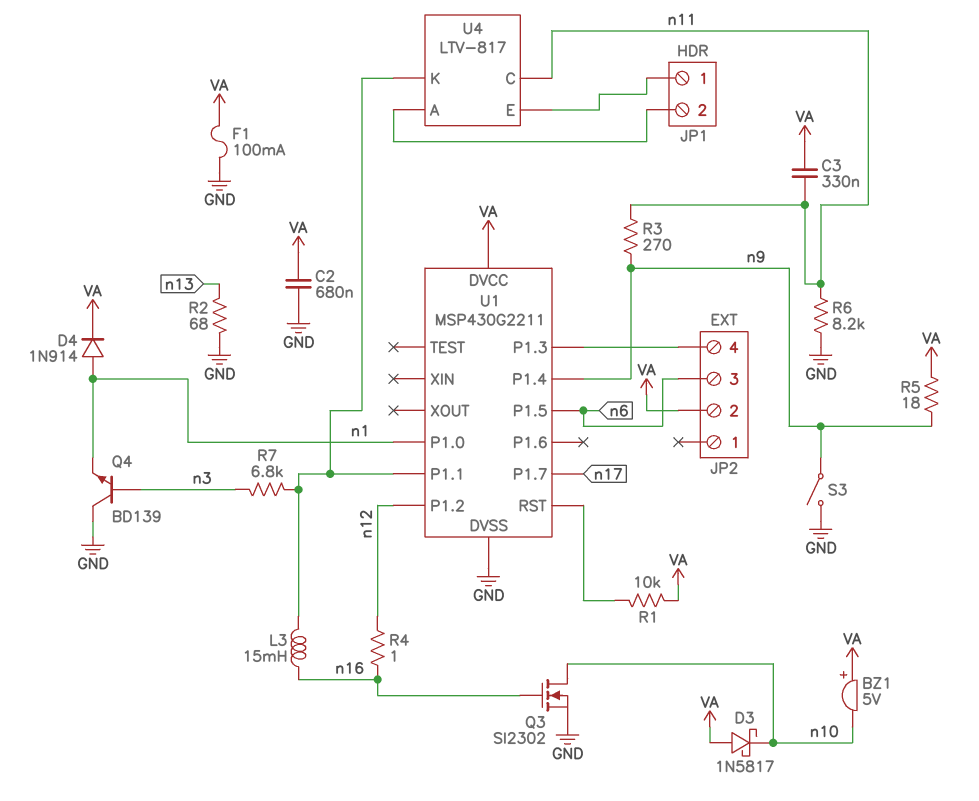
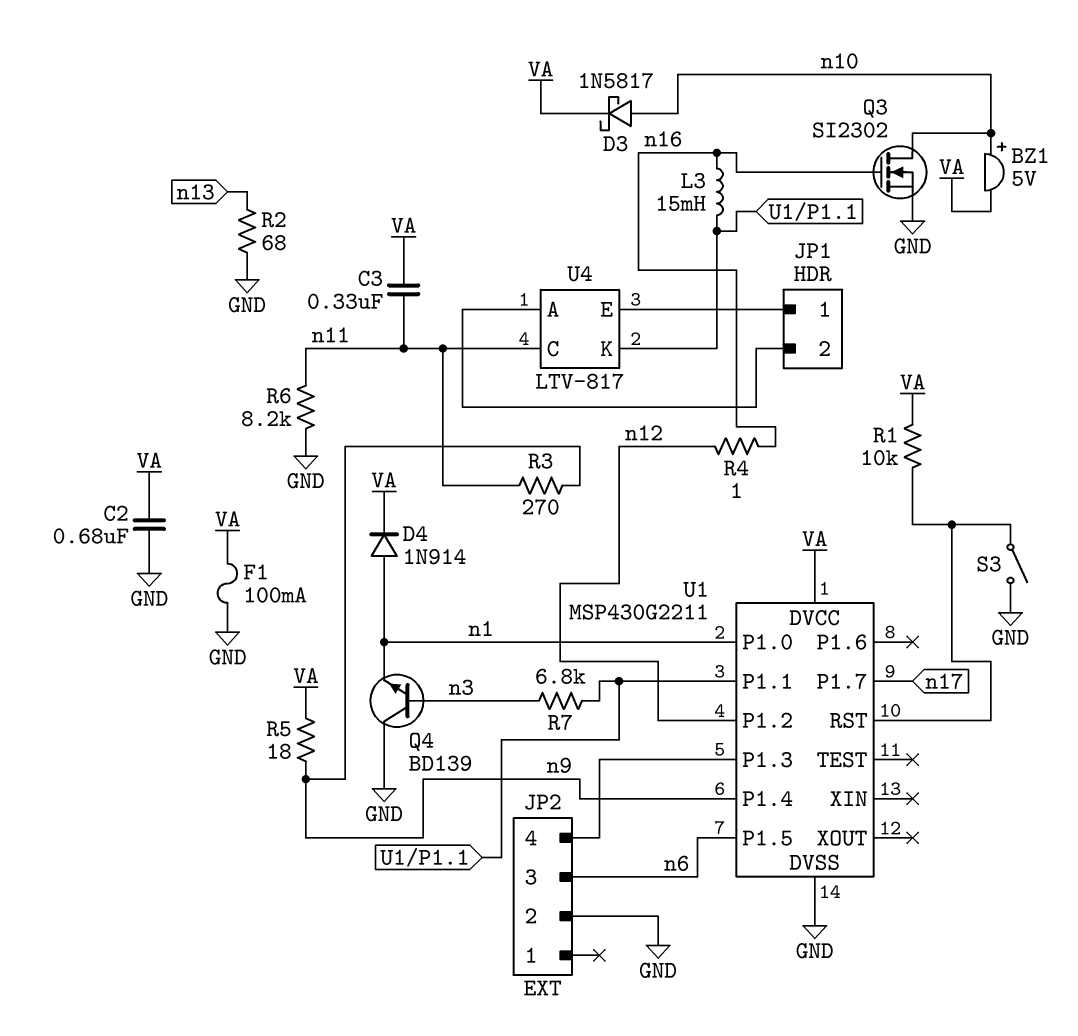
BZ1: buzzer 5V (plus VA, minus n10) -> buzzer 5V (plus n10, minus VA)
D3: schottky 1N5817 (A VA, K n10) -> schottky 1N5817 (A n10, K VA)
JP2 pin 2: VA -> GND
S3: switch (GND, n9) -> switch (GND, U1/RST)

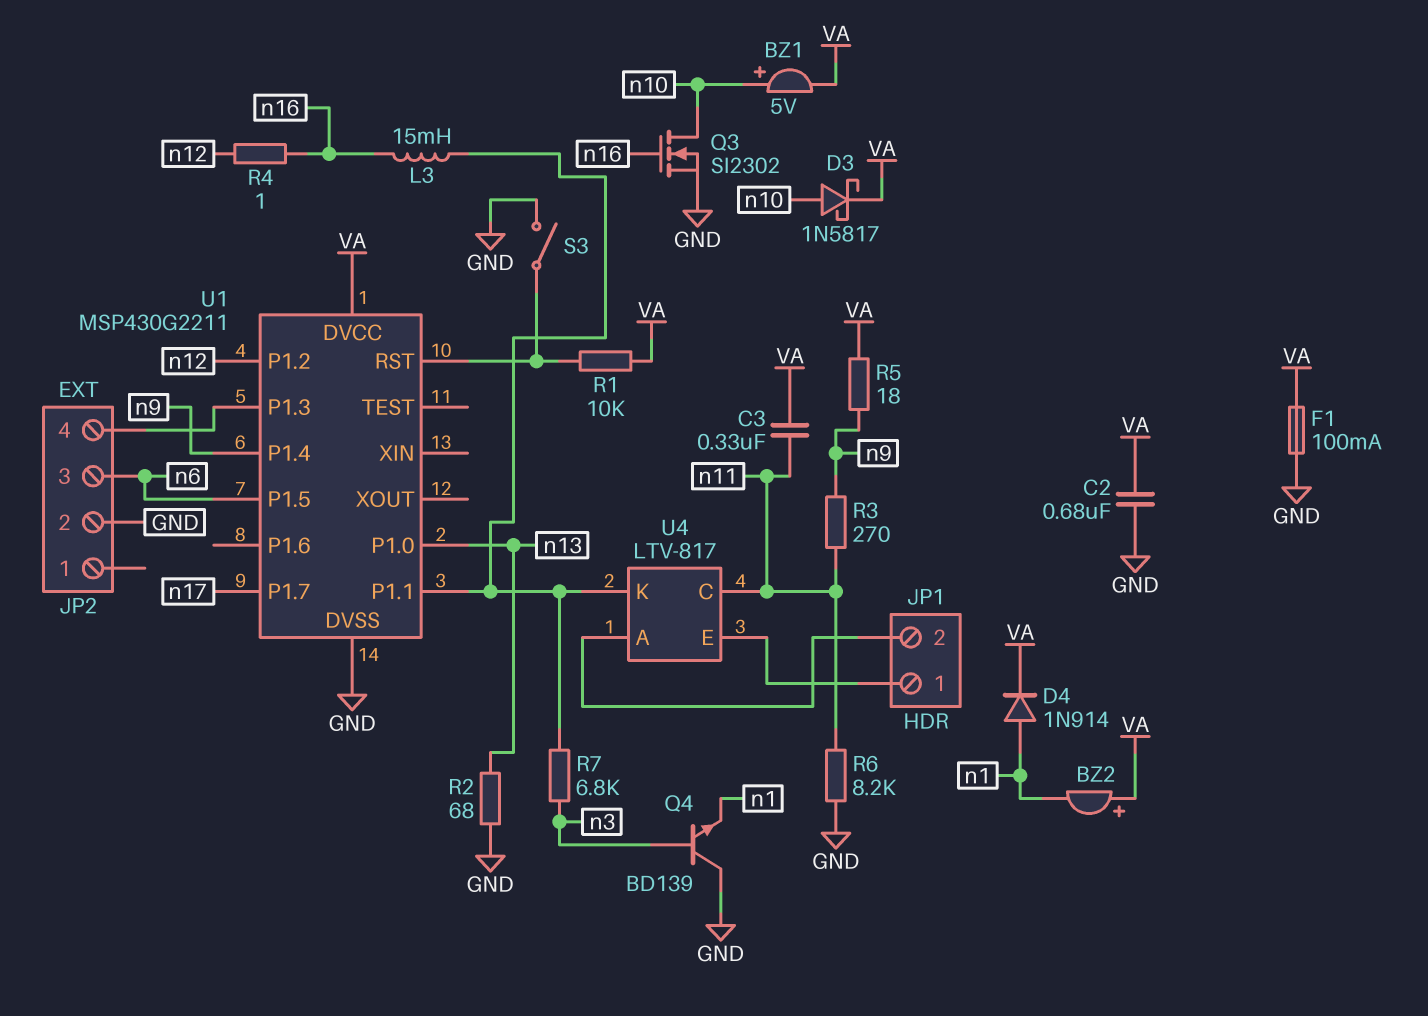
BZ2: none -> buzzer (plus VA, minus n1)
U1 pin P1.0: n1 -> n13

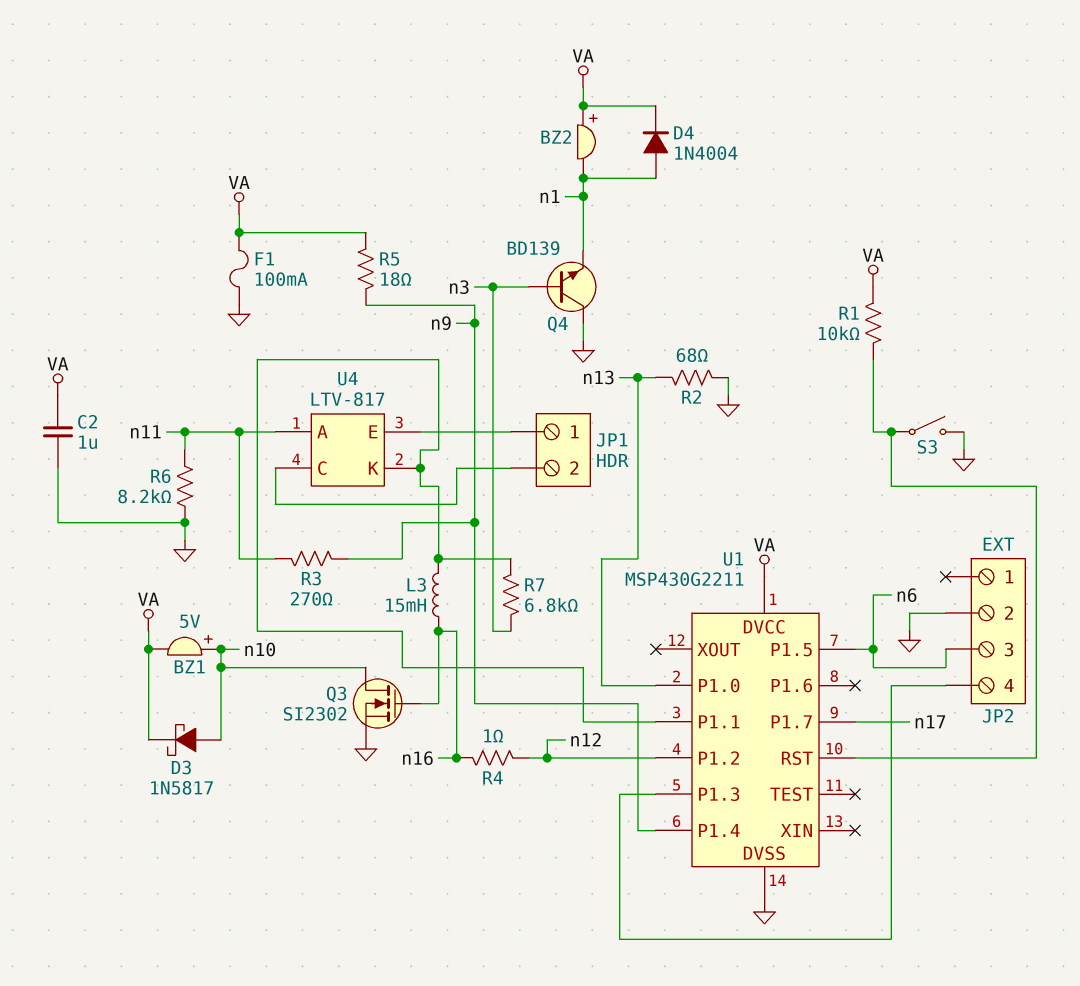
C2: 680nF (GND, VA) -> 1uF (GND, VA)
C3: 330nF (VA, n11) -> none
D4: diode 1N914 (A n1, K VA) -> diode 1N4004 (A n1, K VA)
U4 pin A: JP1/2 -> n11
U4 pin C: n11 -> JP1/2

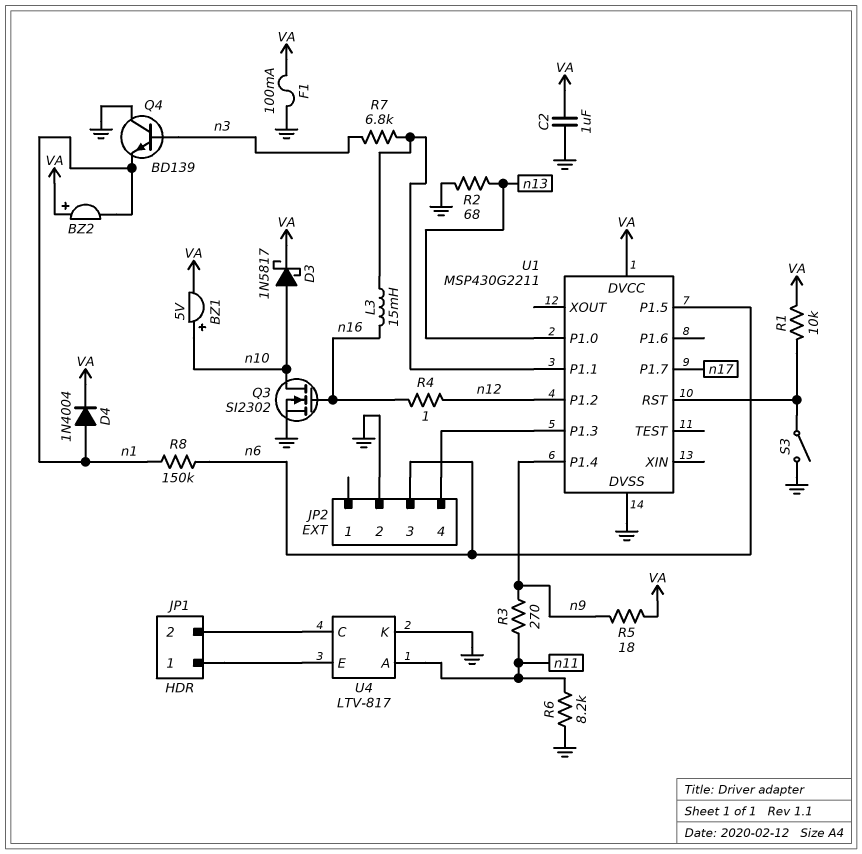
R8: none -> 150k (n1, n6)
U4 pin K: U1/P1.1 -> GND

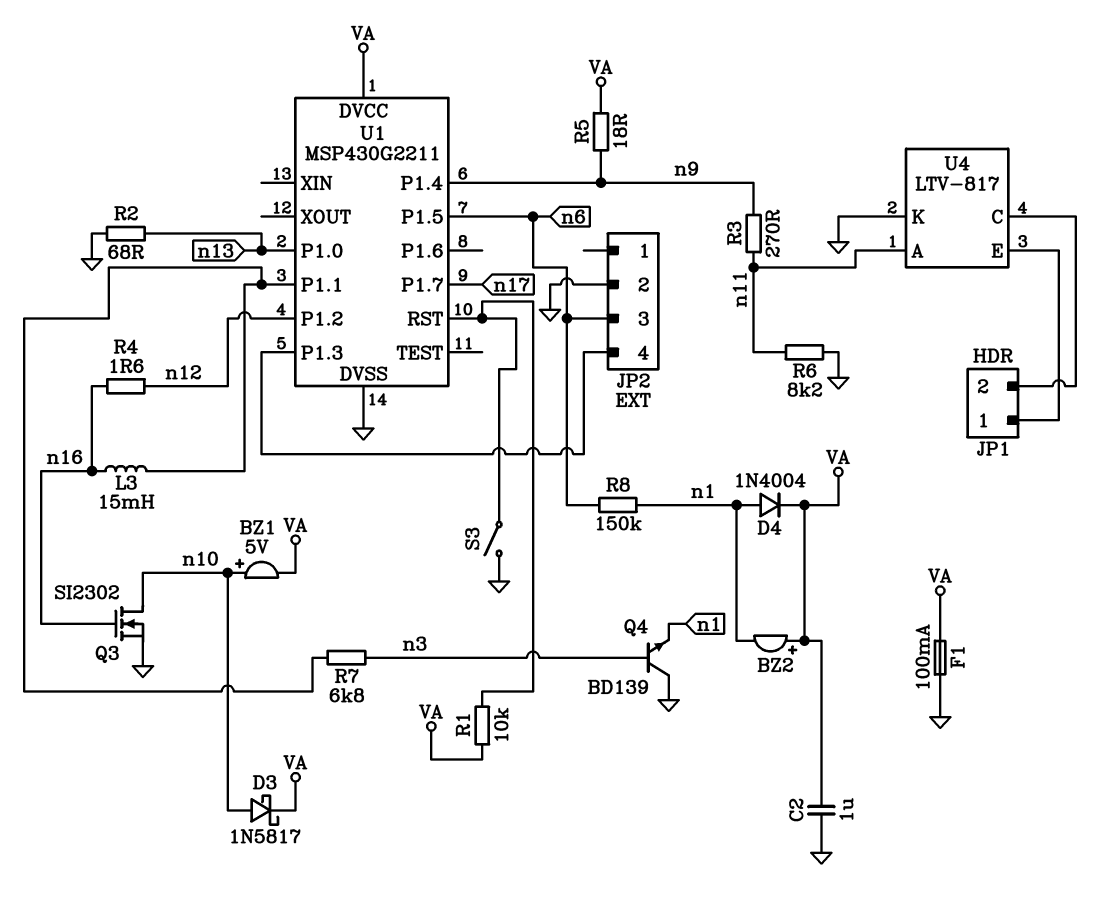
R4: 1 (n12, n16) -> 1.6 (n12, n16)

